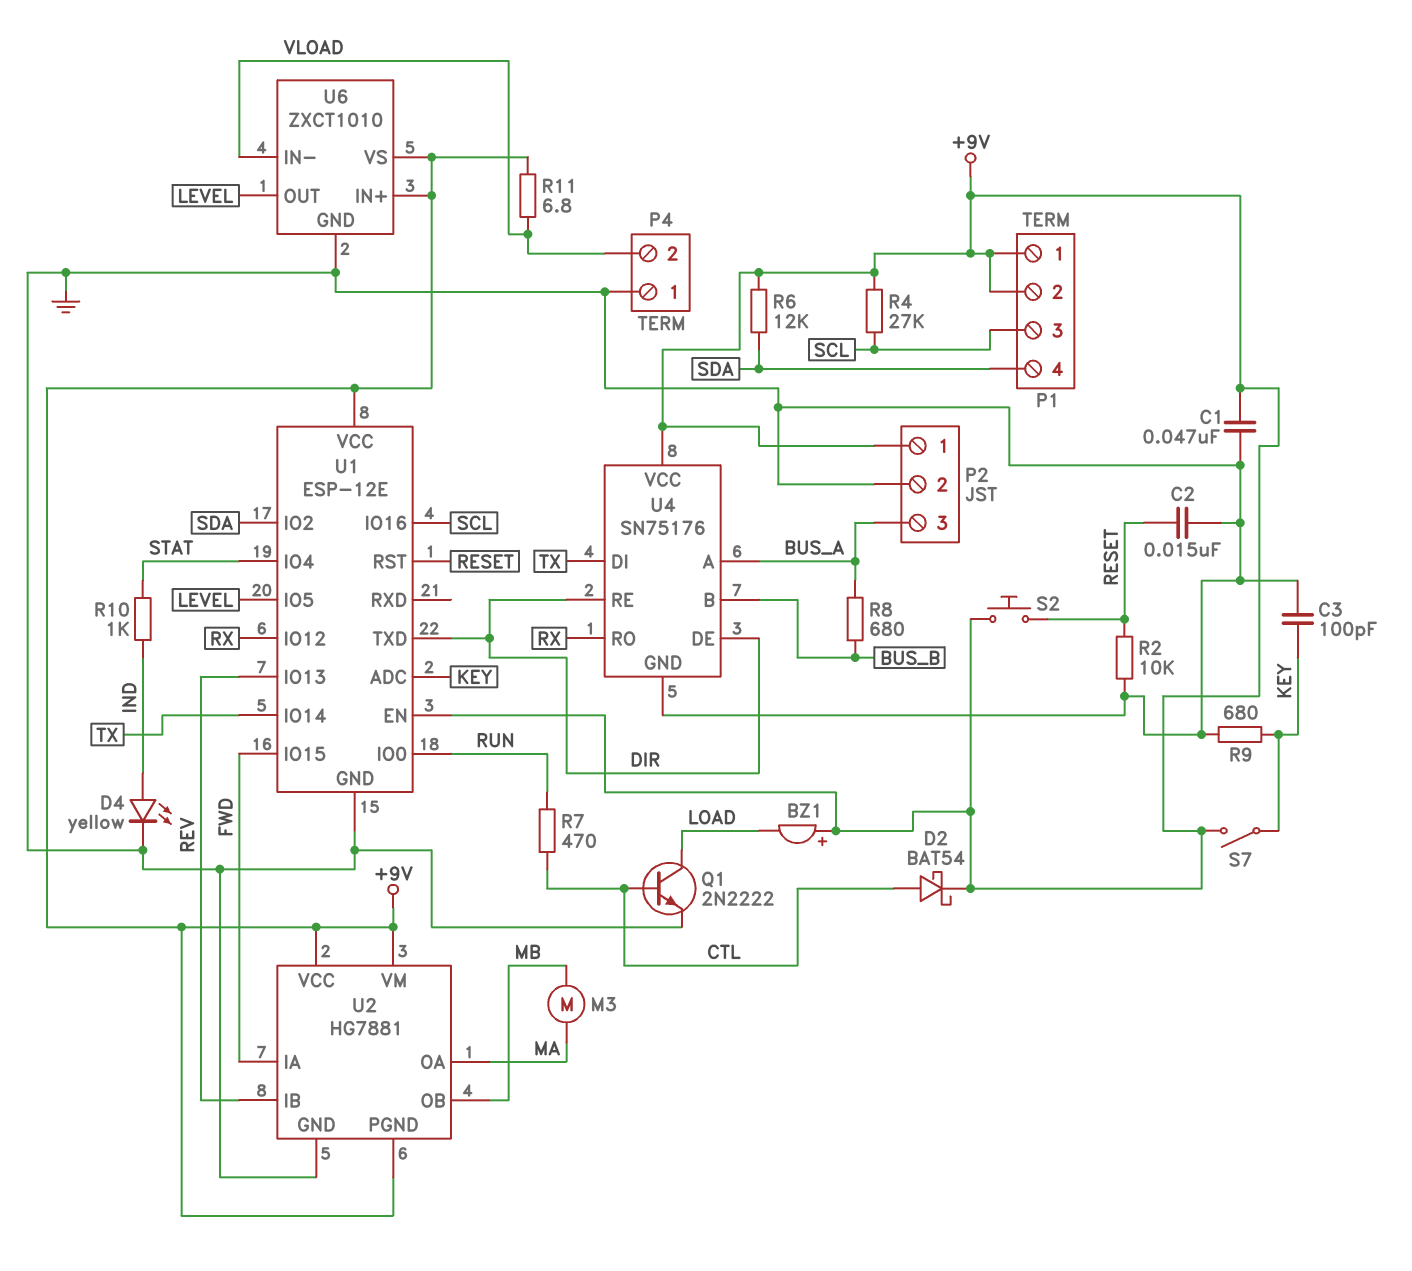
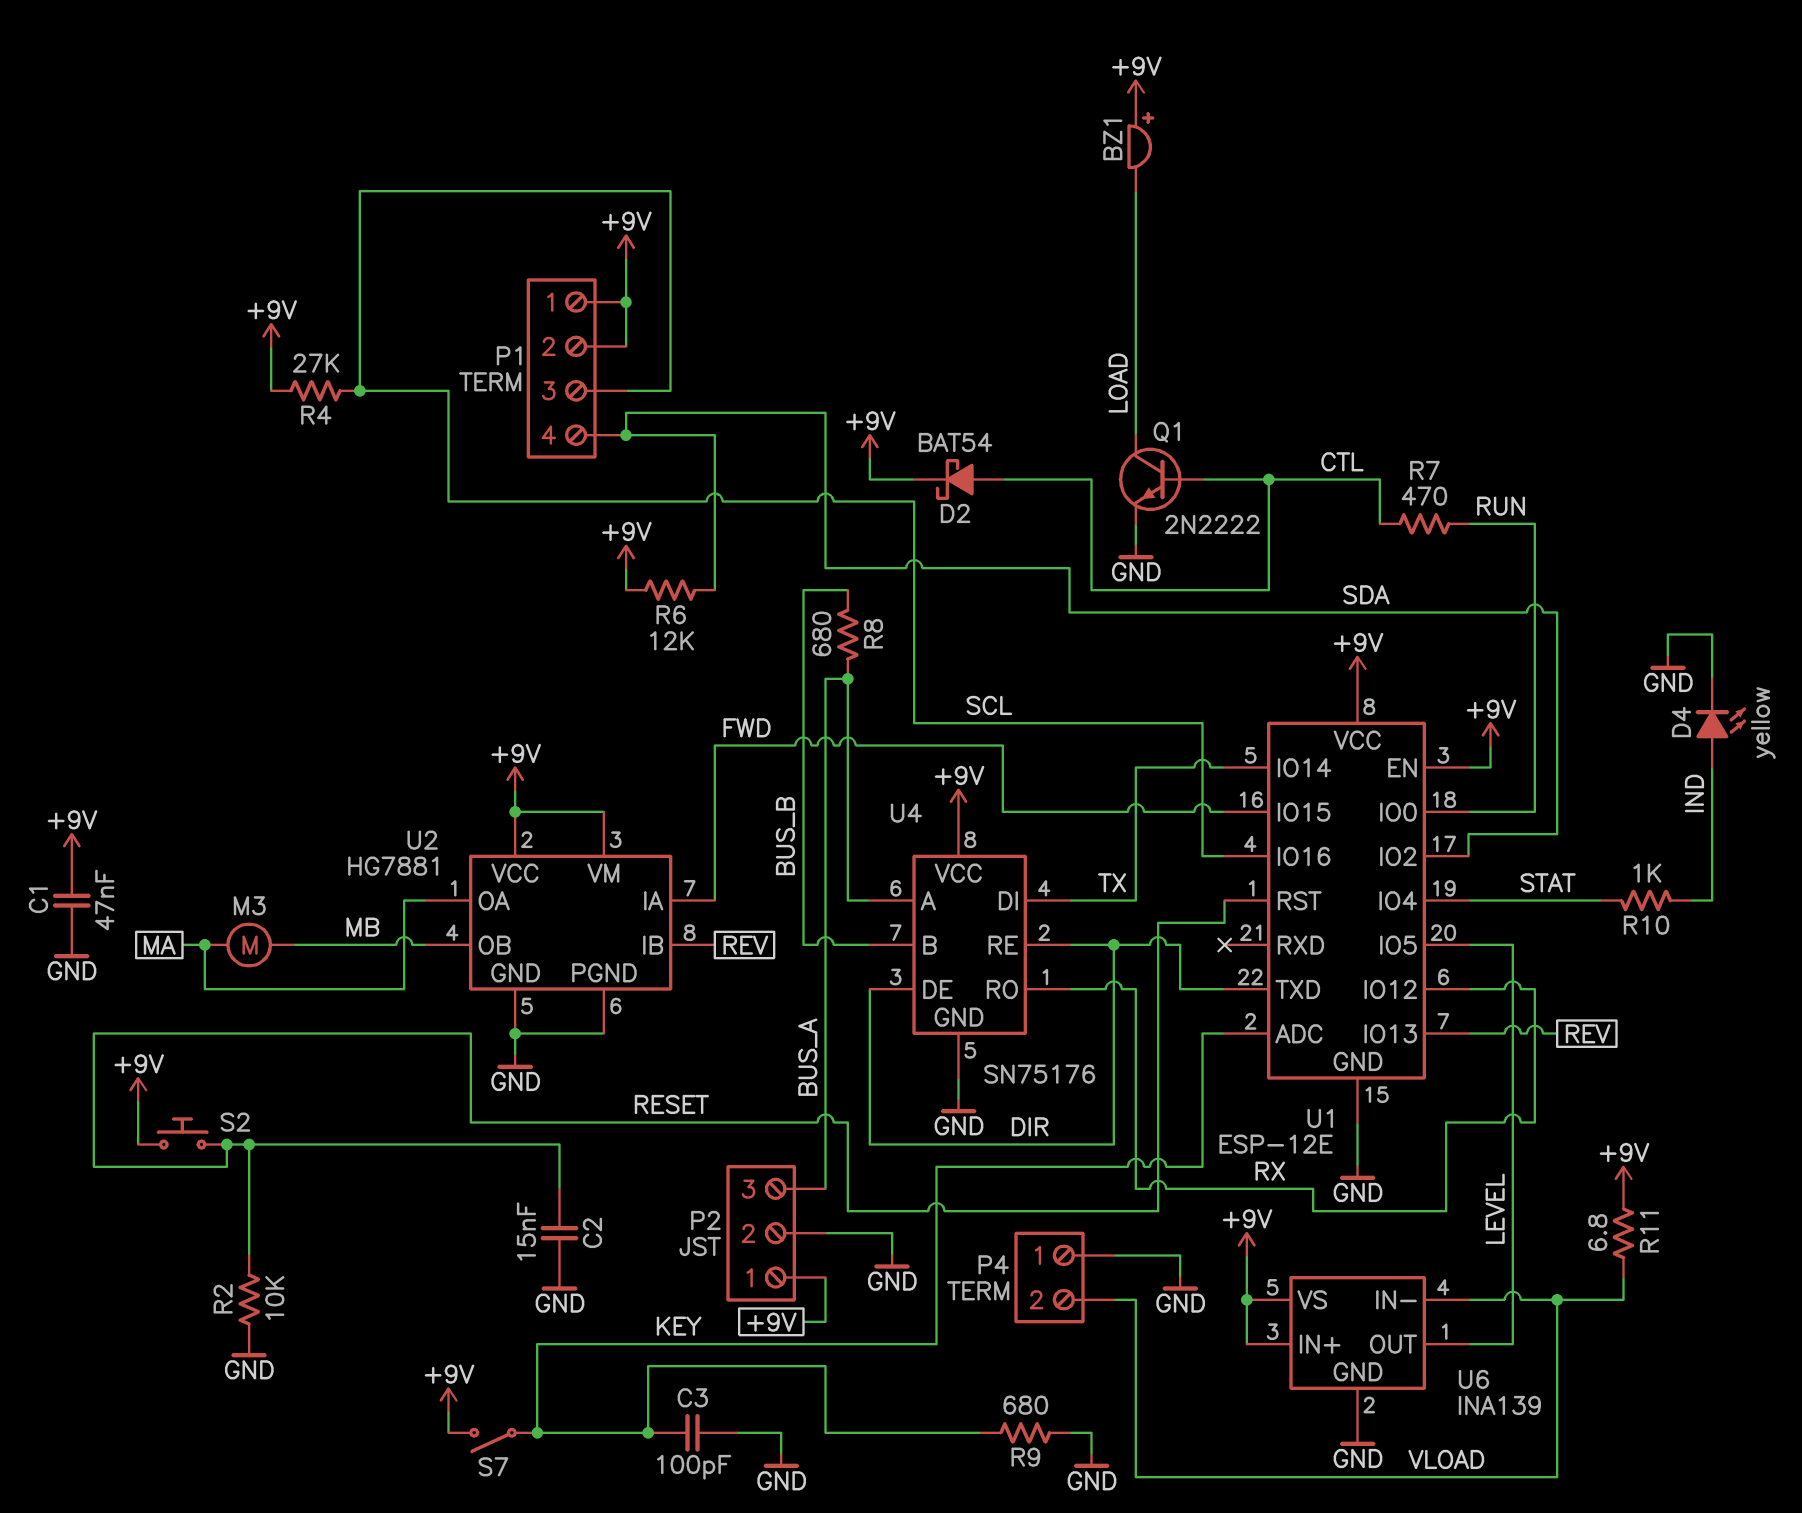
U2 pin PGND: +9V -> GND
U6: ZXCT1010 -> INA139

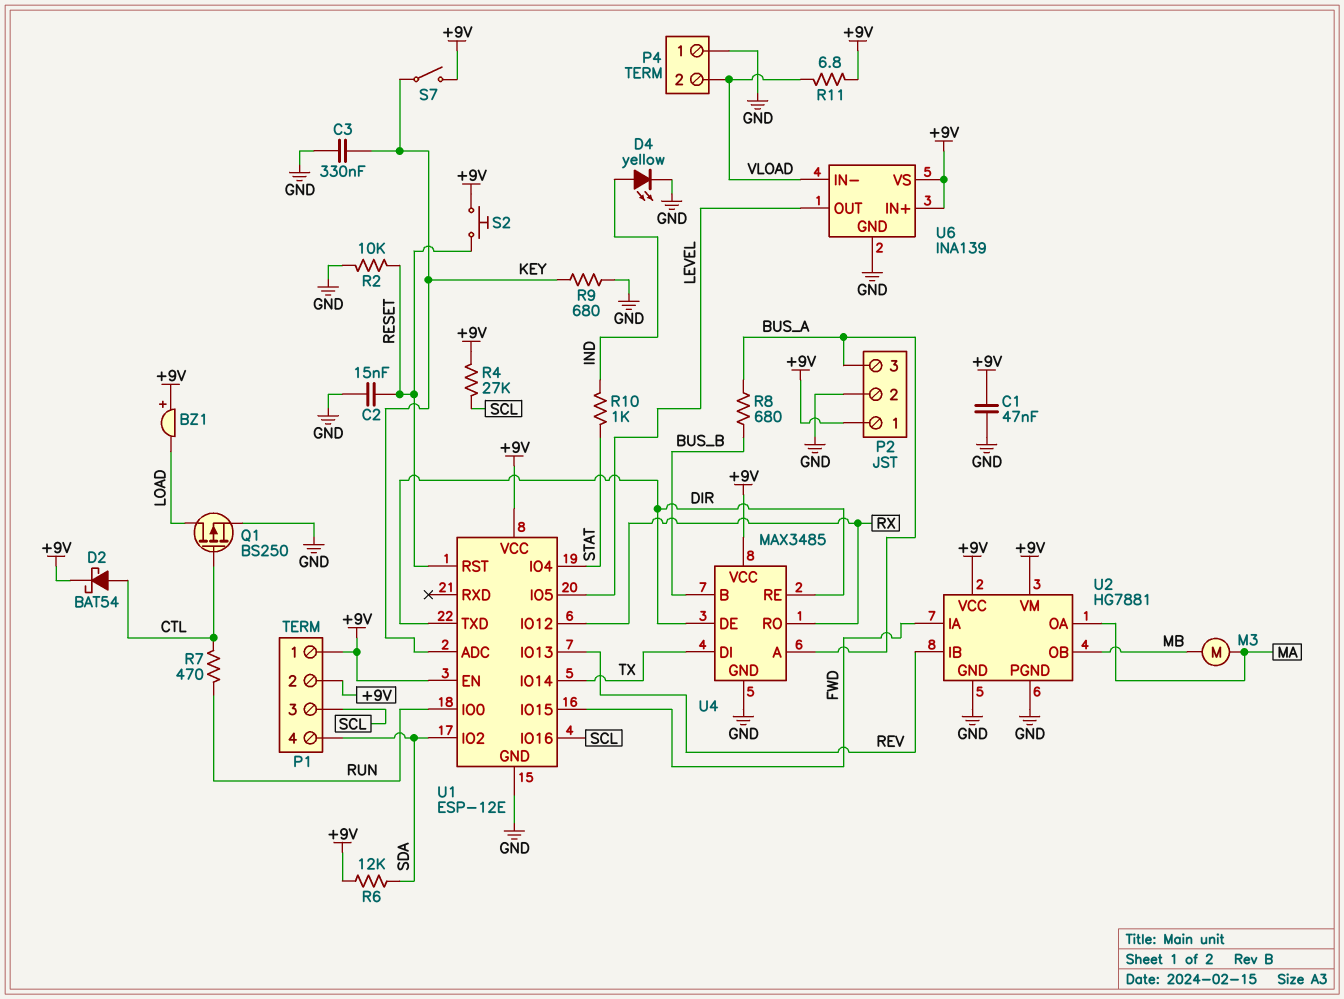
C3: 100pF (GND, KEY) -> 330nF (GND, KEY)
Q1: NPN 2N2222 (B CTL, C LOAD, E GND) -> PMOS BS250 (G CTL, D LOAD, S GND)
U4: SN75176 -> MAX3485

